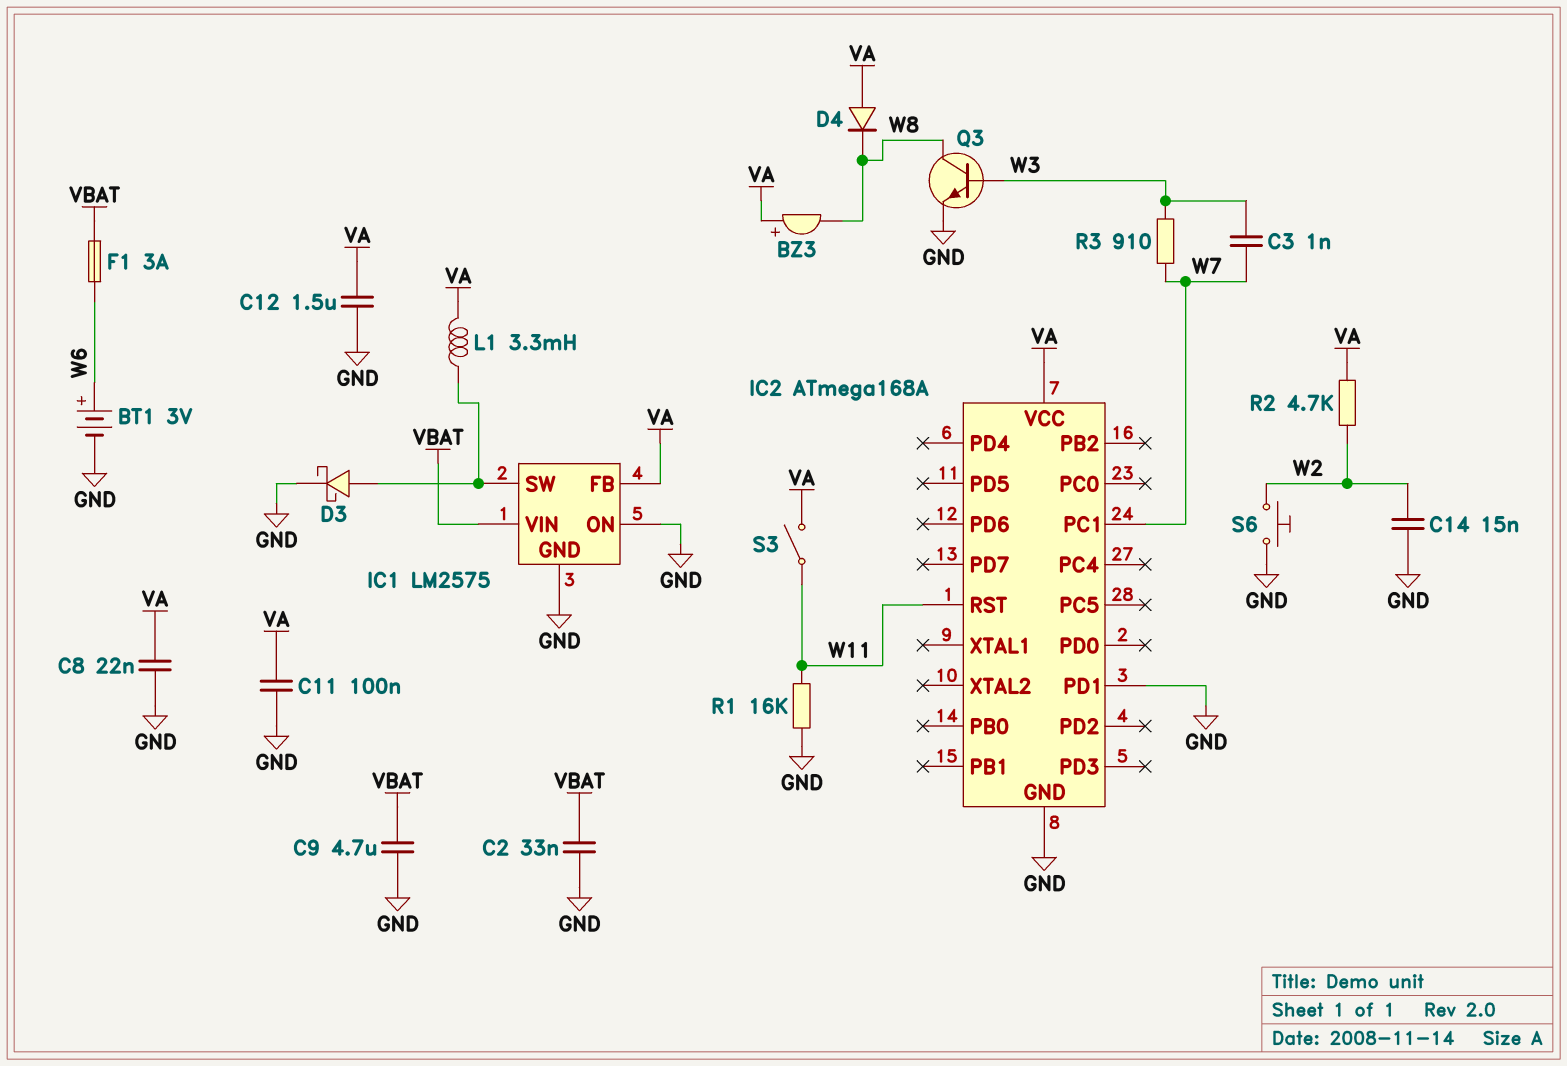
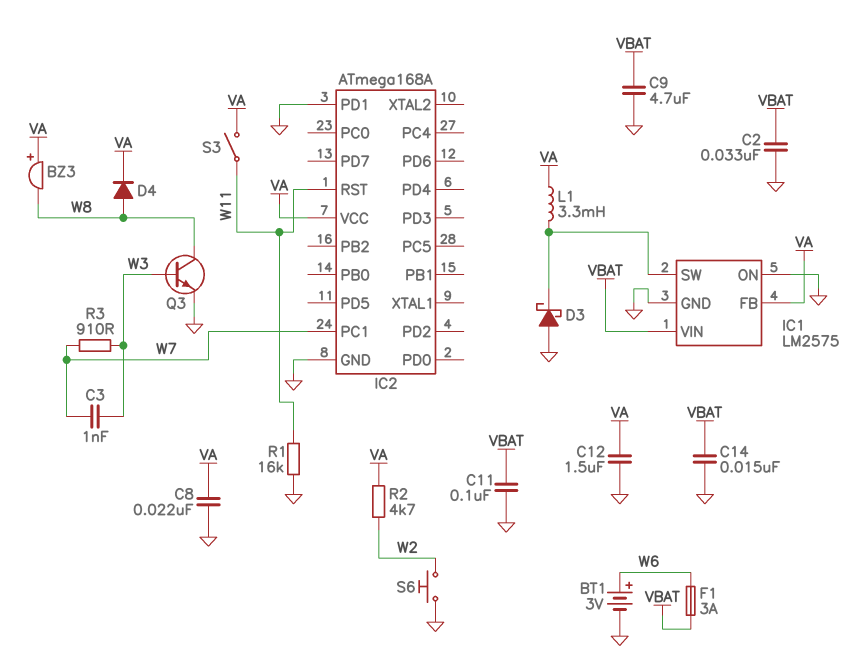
C11: 100nF (GND, VA) -> 100nF (GND, VBAT)
C14: 15nF (GND, W2) -> 15nF (GND, VBAT)
D3: schottky (A IC1/SW, K GND) -> schottky (A GND, K IC1/SW)
D4: diode (A VA, K W8) -> diode (A W8, K VA)

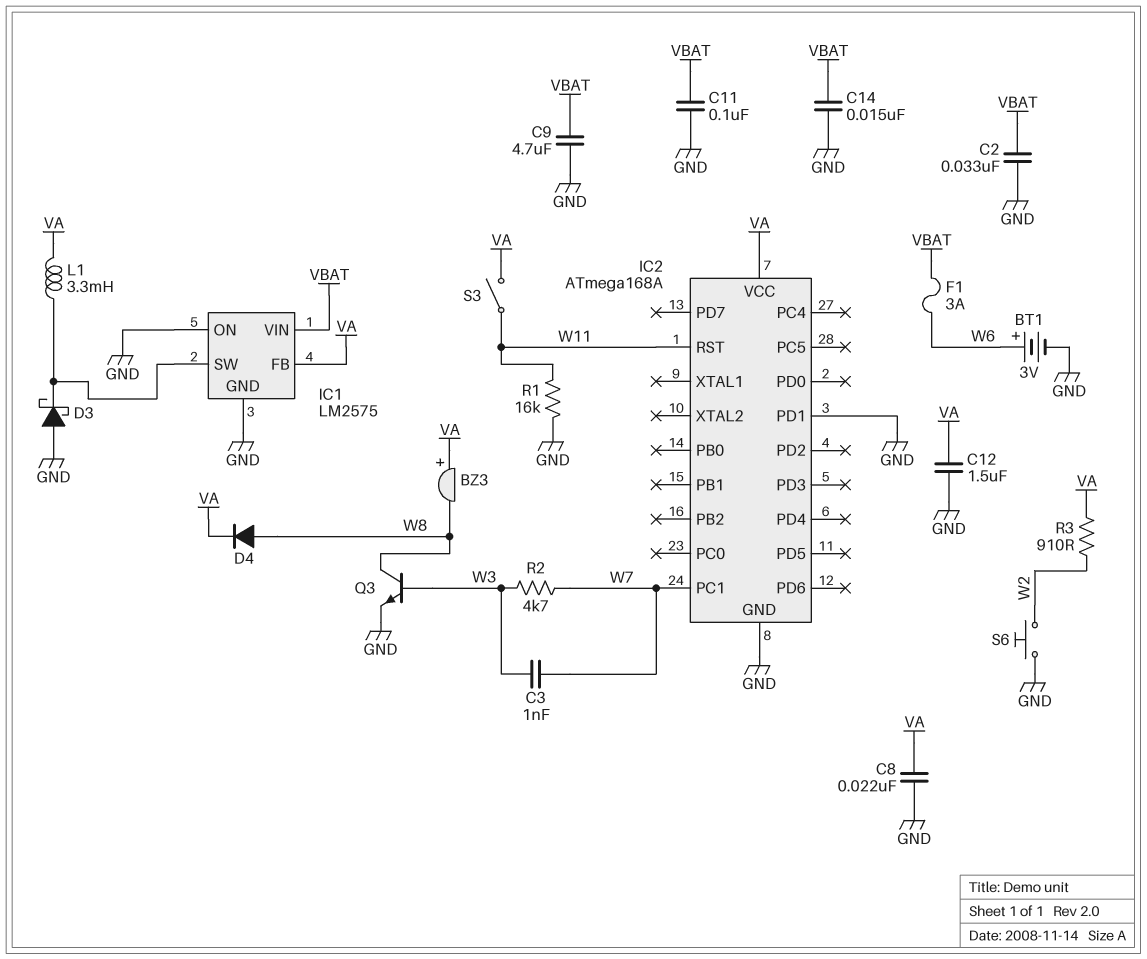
R2: 4.7k (VA, W2) -> 4.7k (W3, W7)
R3: 910 (W3, W7) -> 910 (VA, W2)

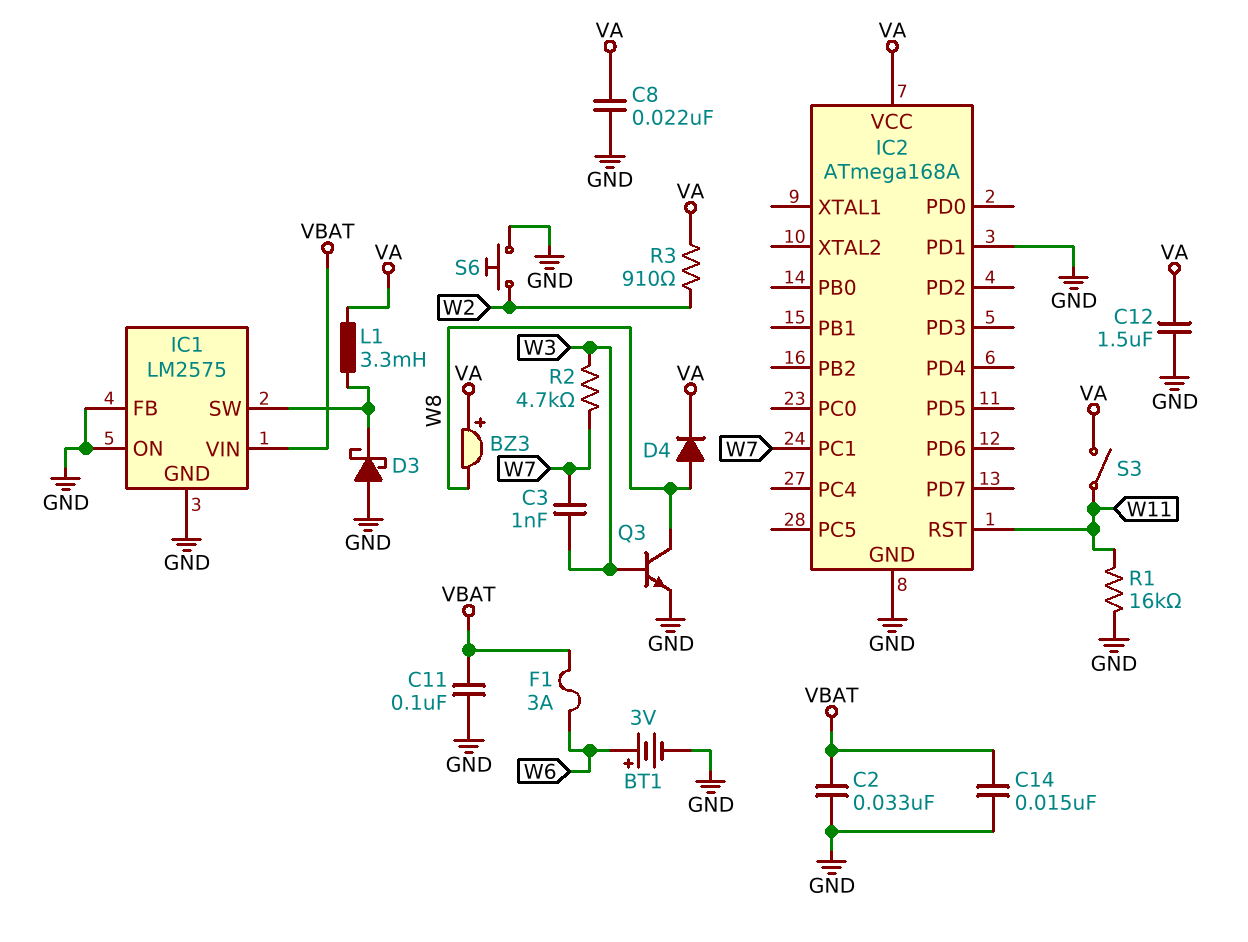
C9: 4.7uF (GND, VBAT) -> none
IC1 pin FB: VA -> GND

